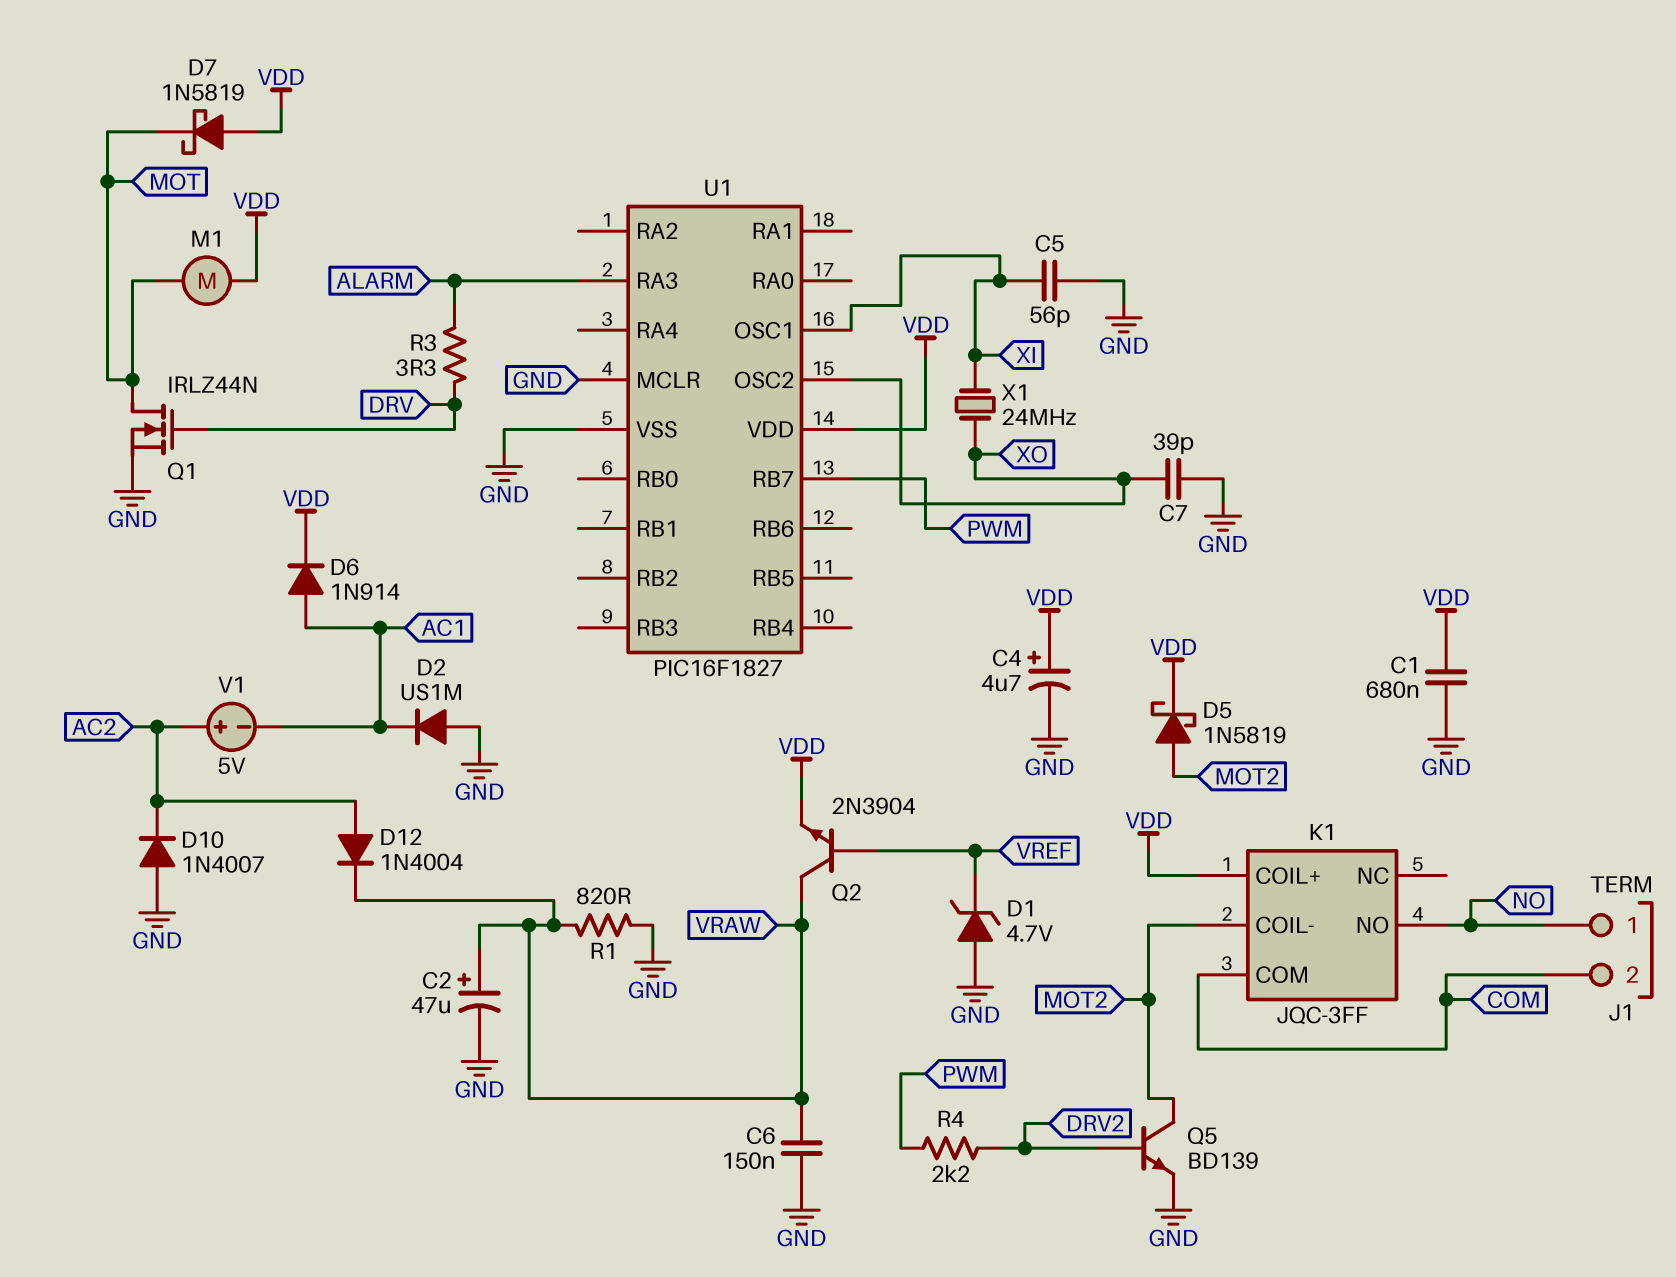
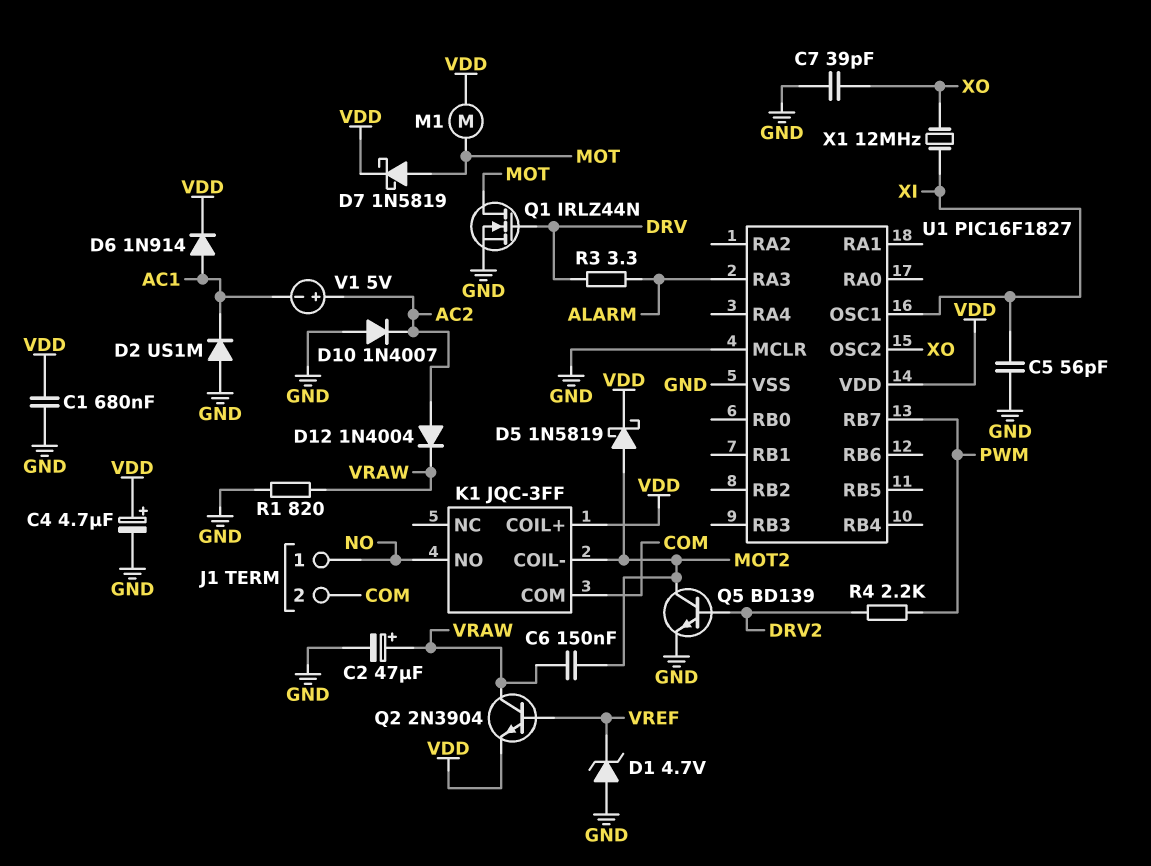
C6: 150nF (GND, VRAW) -> 150nF (MOT2, VRAW)
D7: schottky 1N5819 (A VDD, K MOT) -> schottky 1N5819 (A MOT, K VDD)
X1: 24MHz (XI, XO) -> 12MHz (XI, XO)

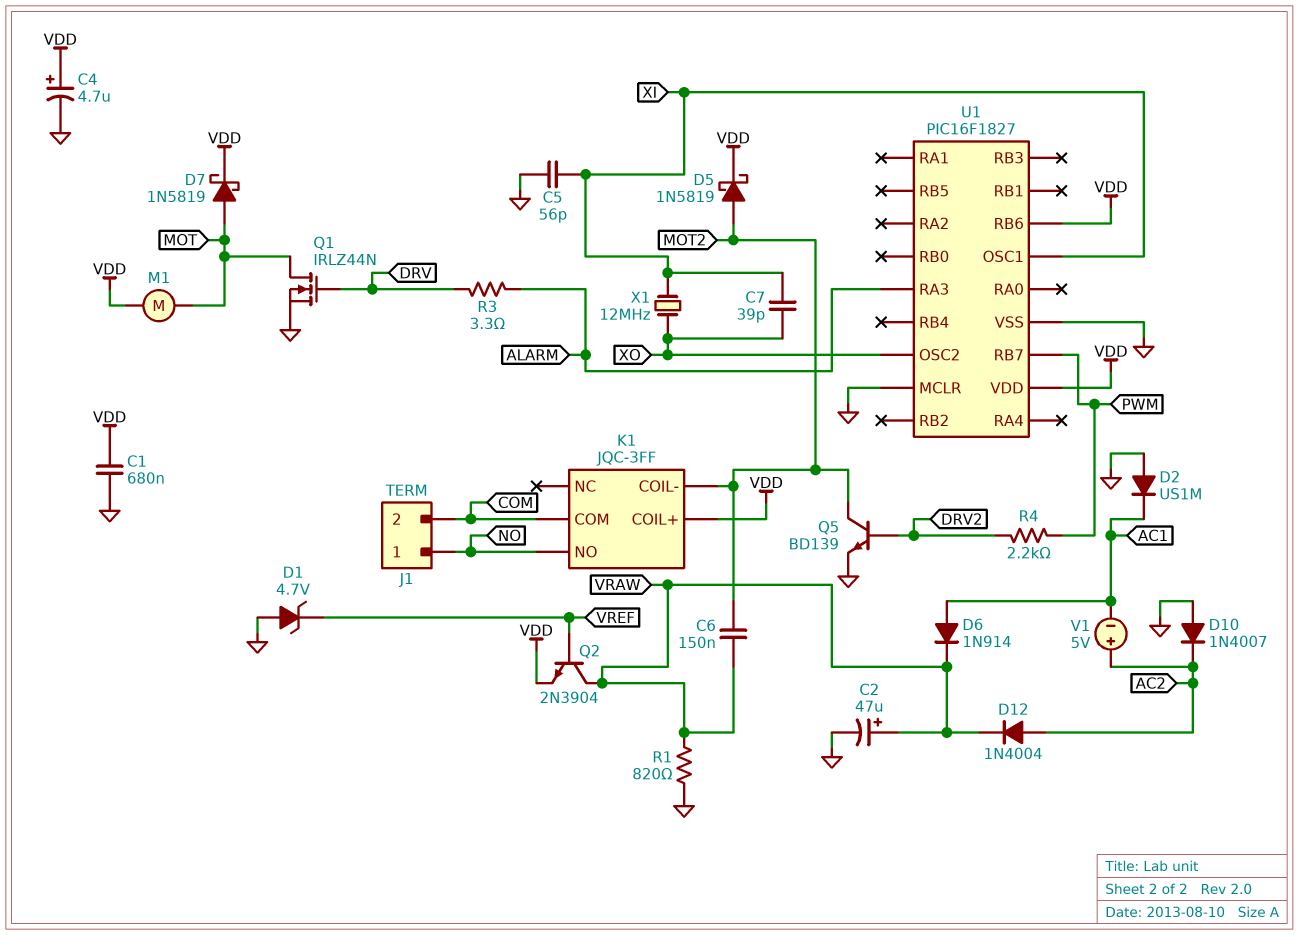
C7: 39pF (GND, XO) -> 39pF (XI, XO)
D6: diode 1N914 (A AC1, K VDD) -> diode 1N914 (A AC1, K VRAW)
U1 pin RB6: none -> VDD

